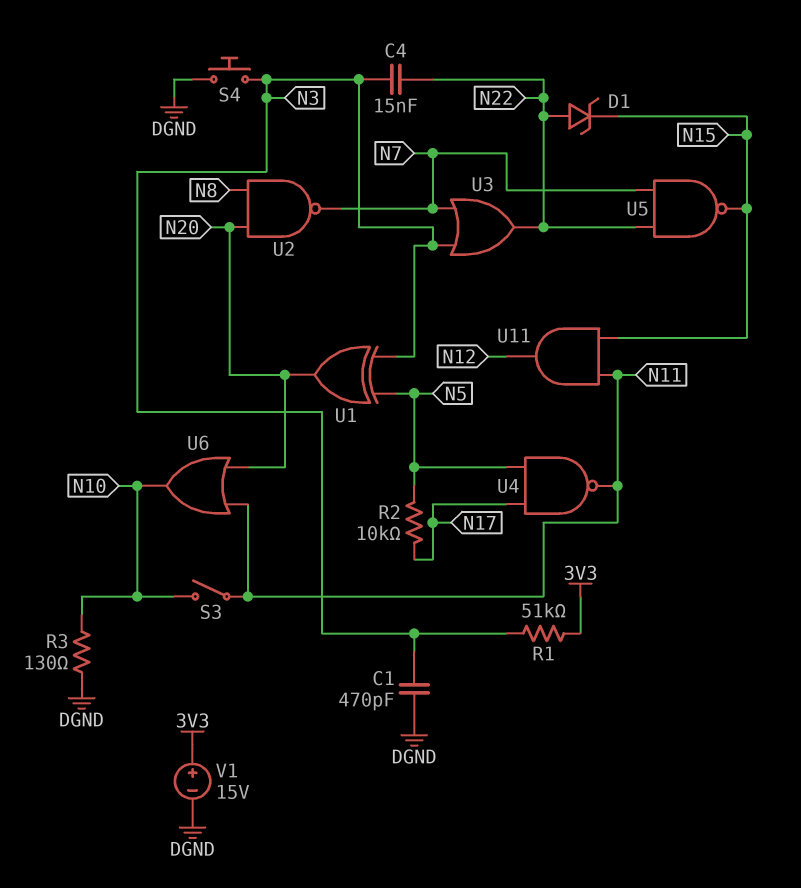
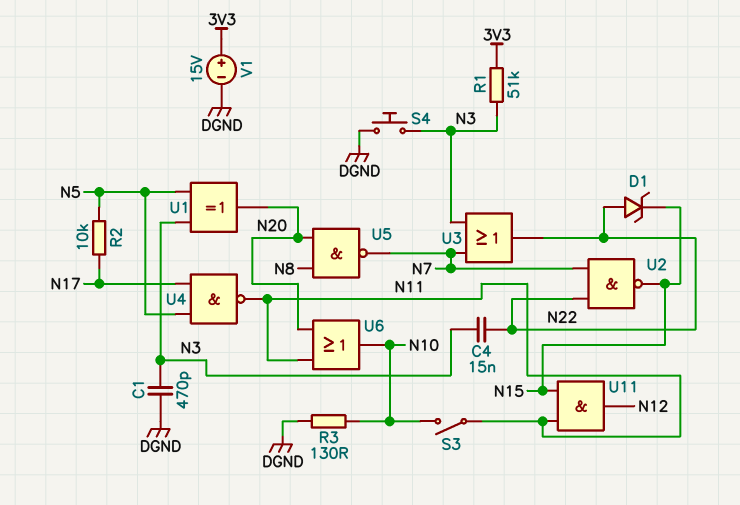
U2: NAND (in N8, in N20, out N7) -> NAND (in N7, in N22, out N15)
U5: NAND (in N7, in N22, out N15) -> NAND (in N8, in N20, out N7)

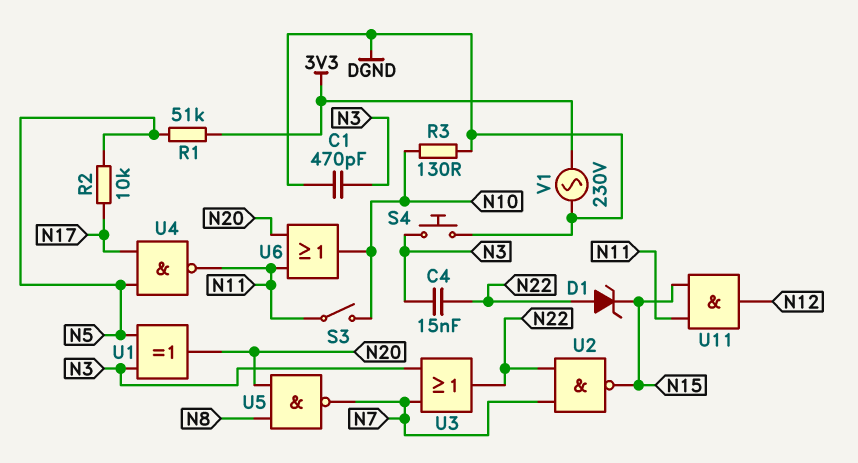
R1: 51k (3V3, N3) -> 51k (3V3, N5)
V1: 15V (plus 3V3, minus DGND) -> AC 230V (3V3, DGND)

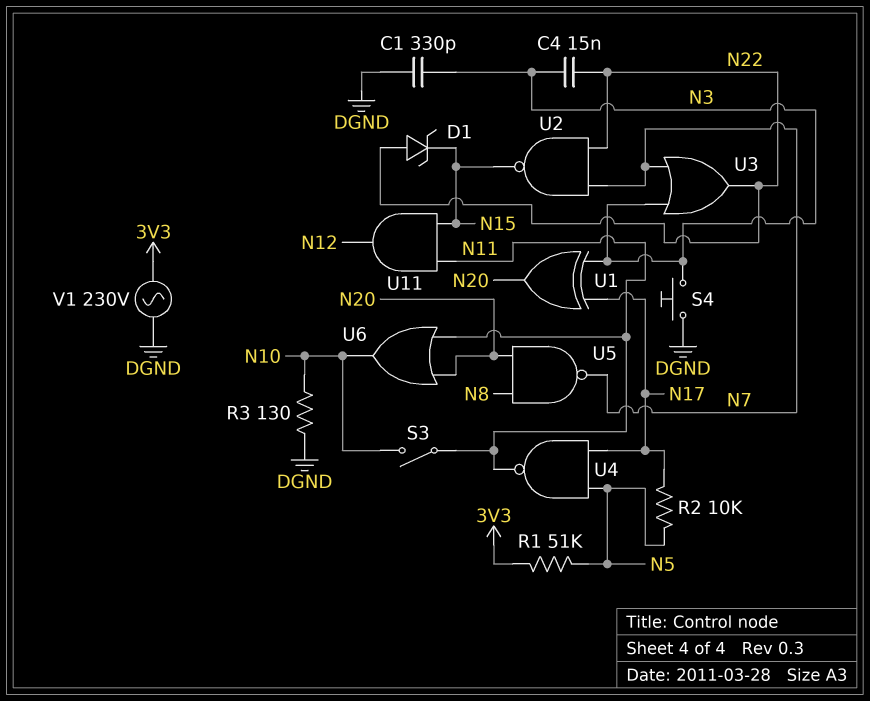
C1: 470pF (DGND, N3) -> 330pF (DGND, N3)
U1: XOR (in N3, in N5, out N20) -> XOR (in N3, in N17, out N20)

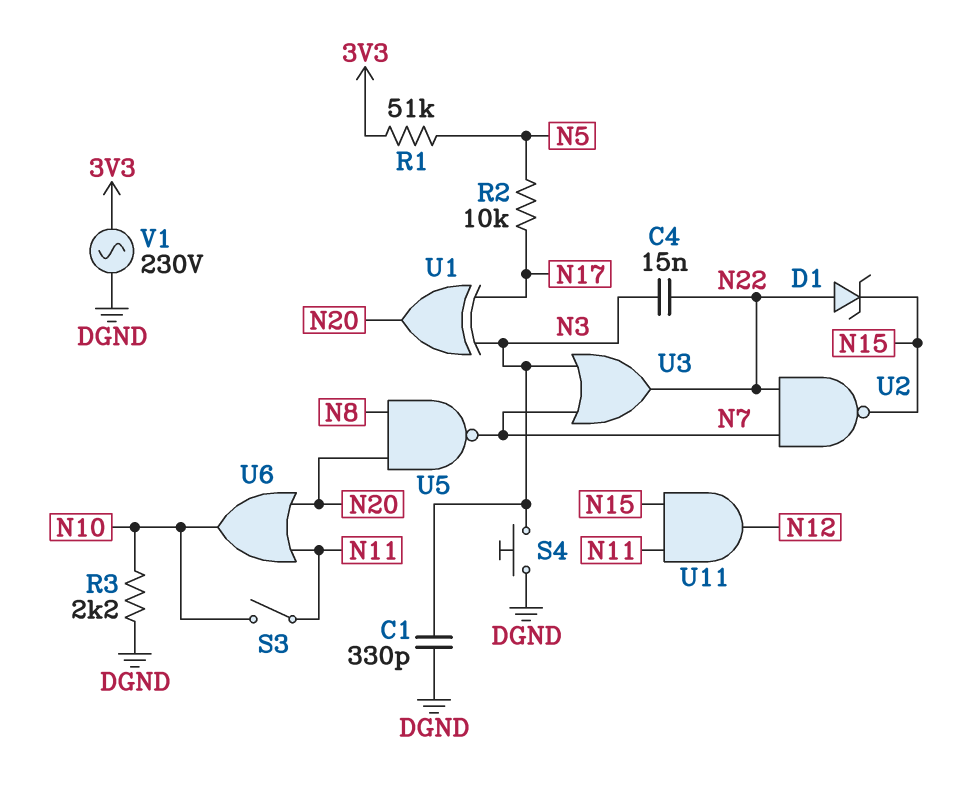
R3: 130 (DGND, N10) -> 2.2k (DGND, N10)
U4: NAND (in N5, in N17, out N11) -> none

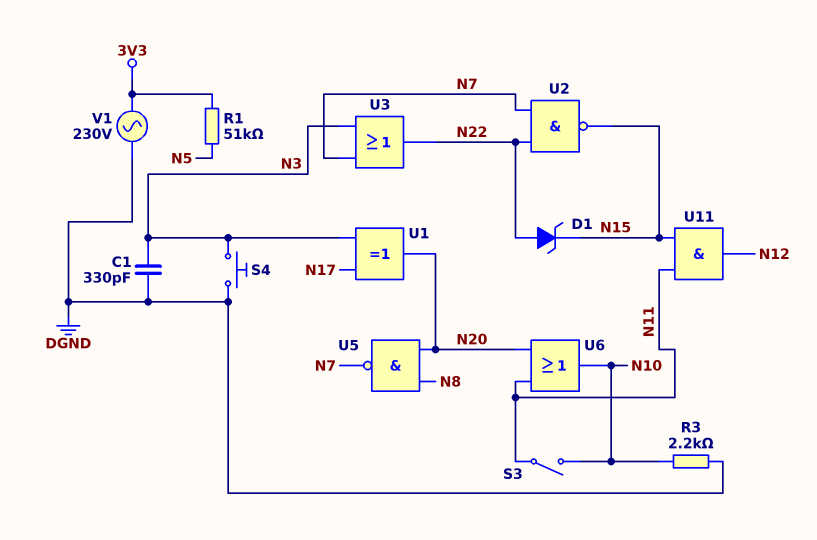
C4: 15nF (N3, N22) -> none
R2: 10k (N5, N17) -> none

